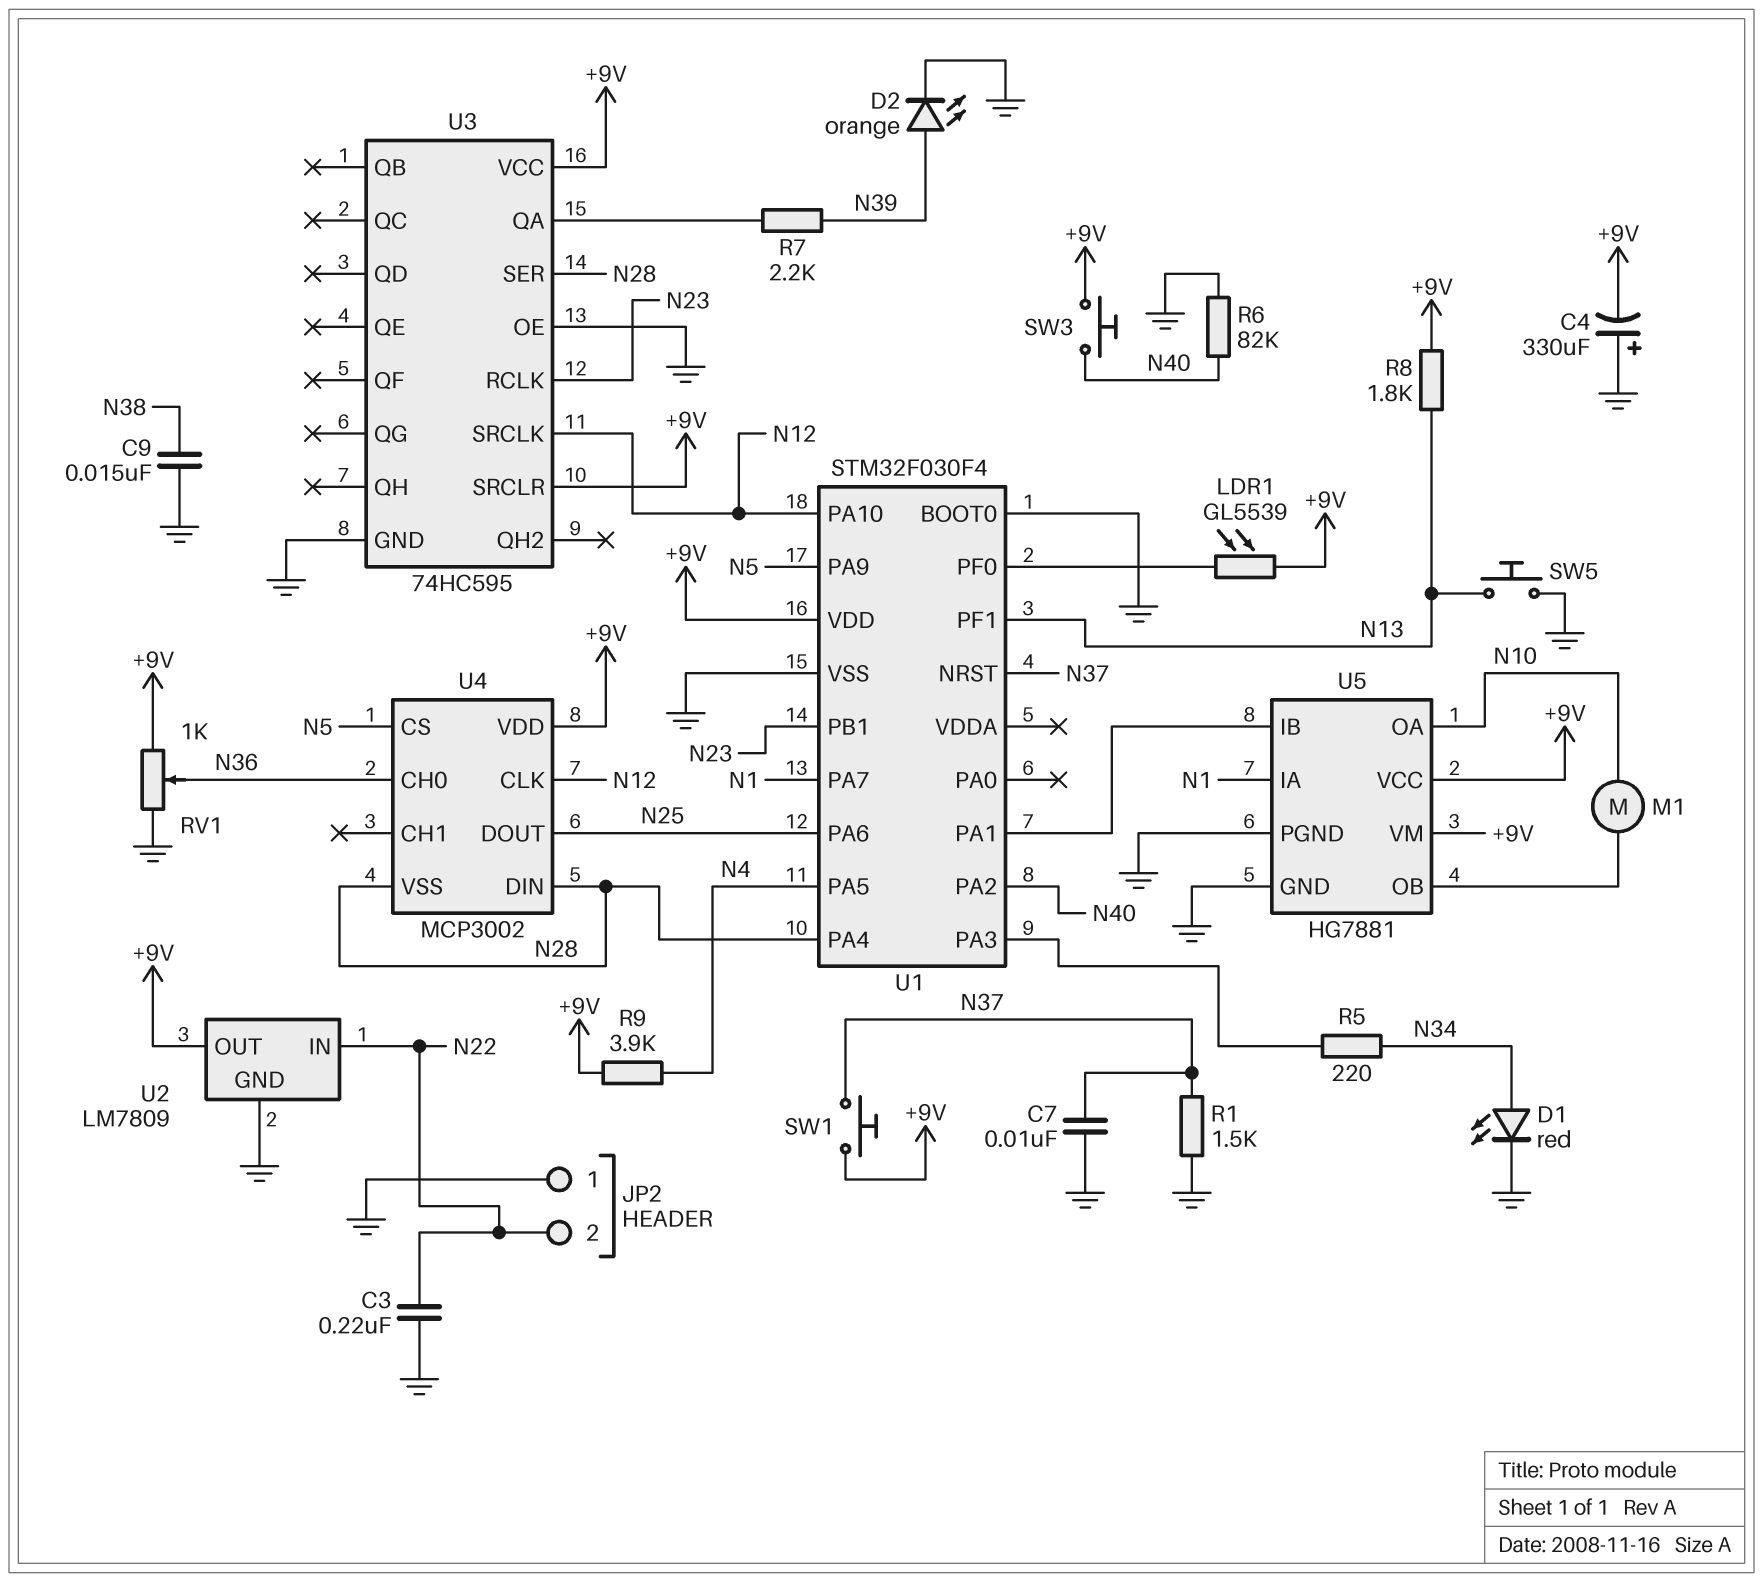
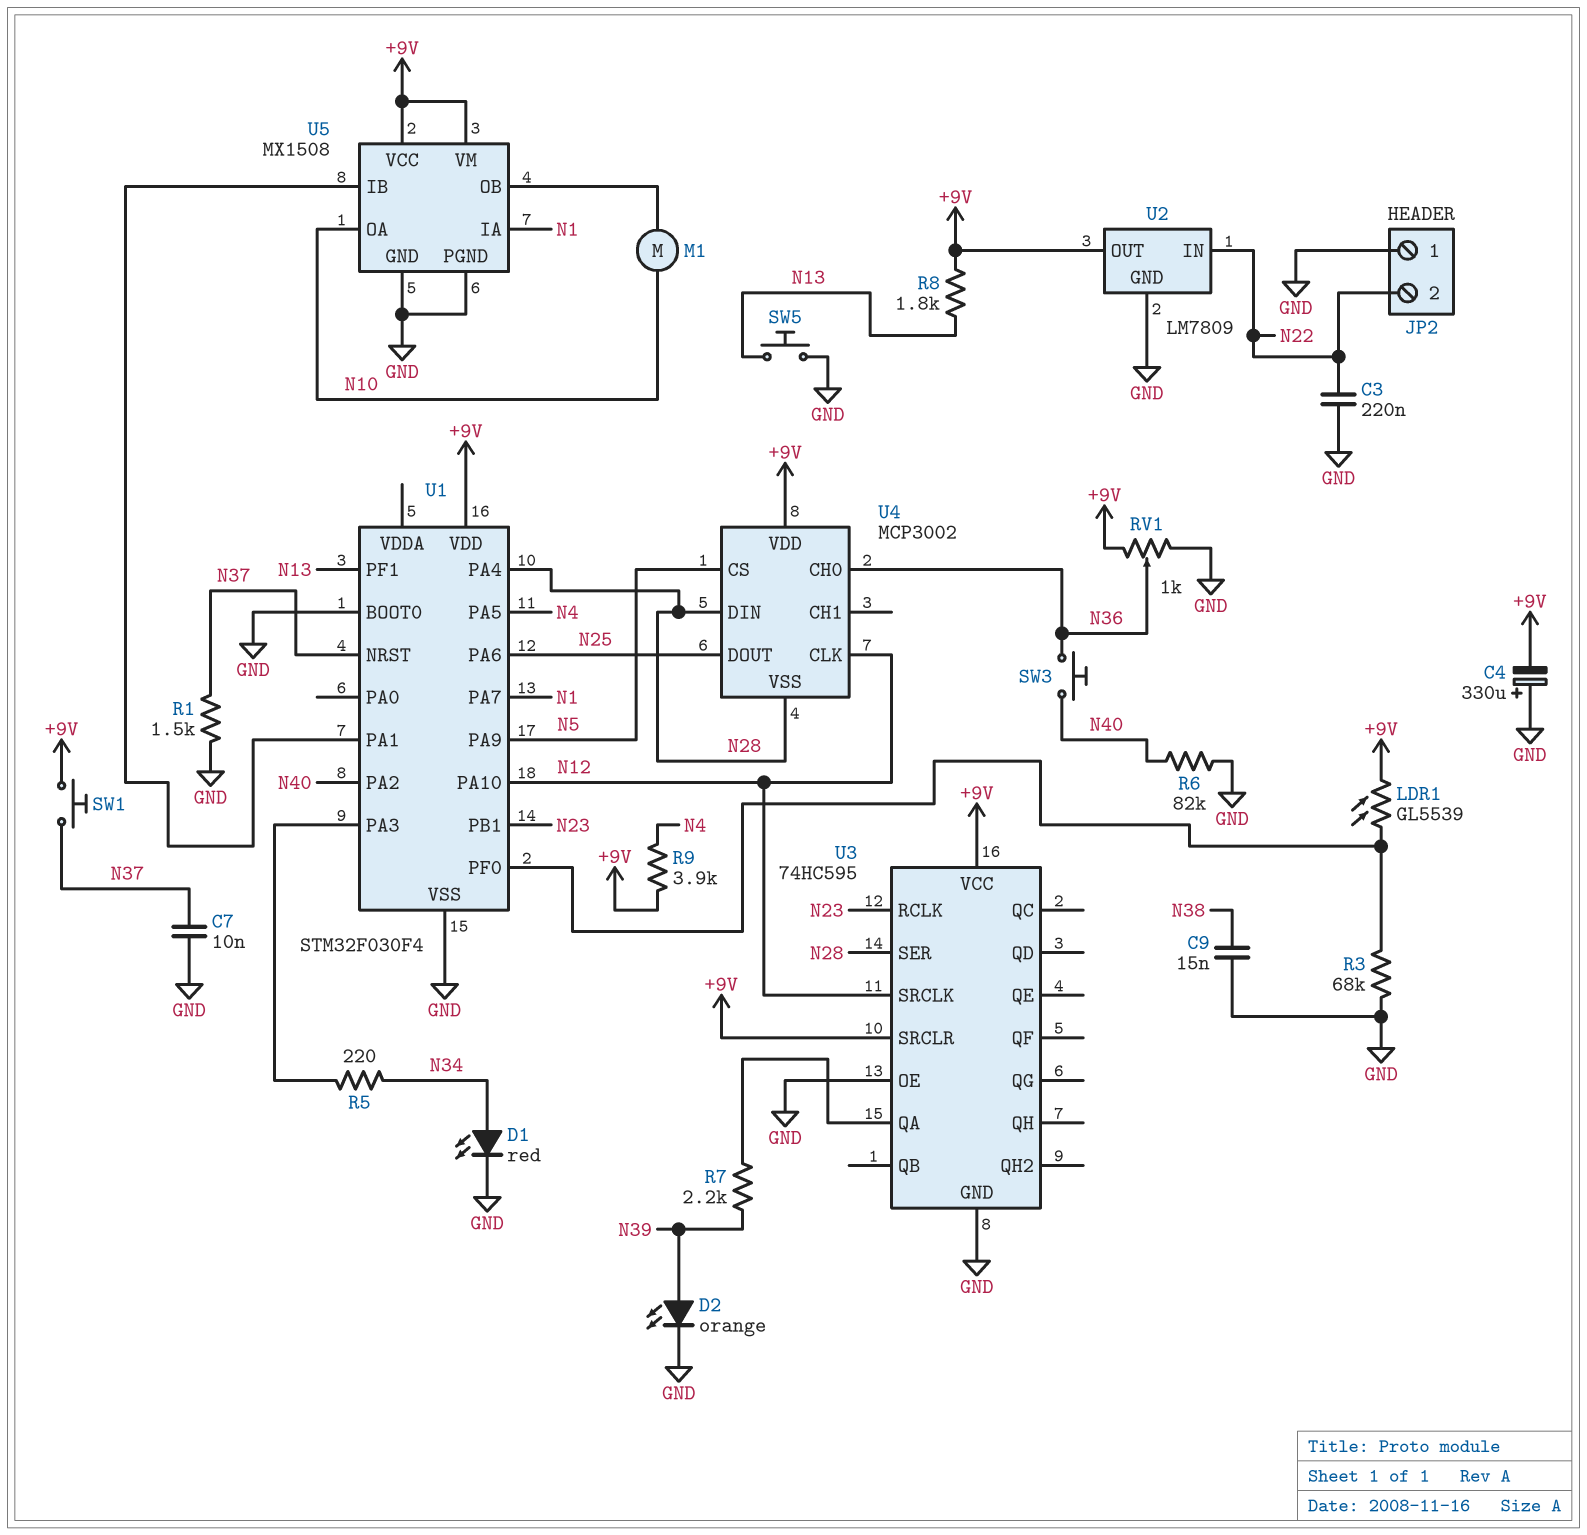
R3: none -> 68k (GND, U1/PF0)
SW3: button (+9V, N40) -> button (N36, N40)
U5: HG7881 -> MX1508

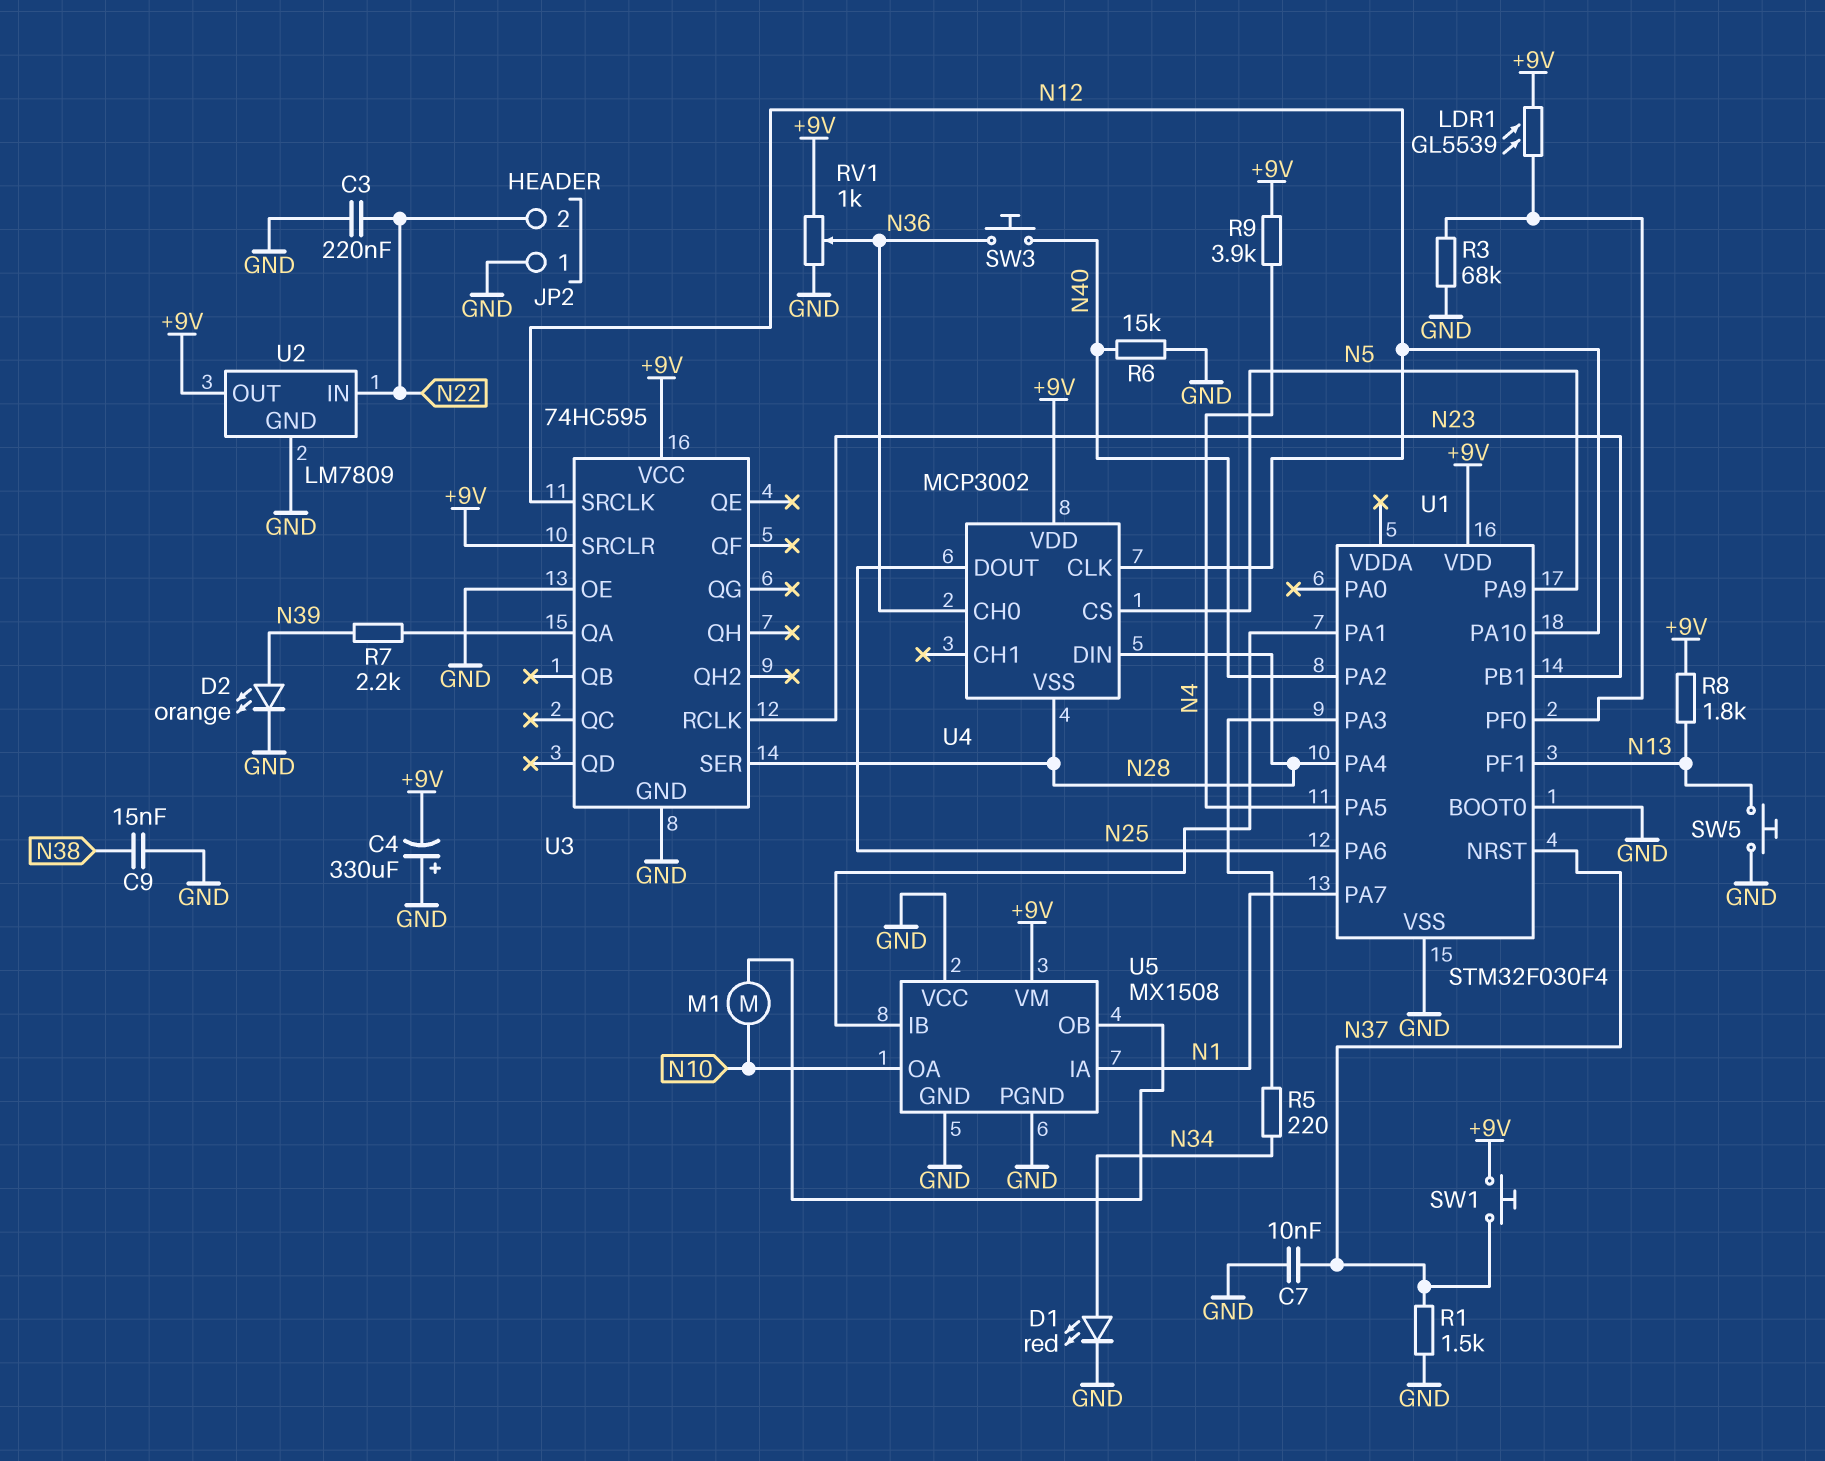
R6: 82k (GND, N40) -> 15k (GND, N40)
U5 pin VCC: +9V -> GND

